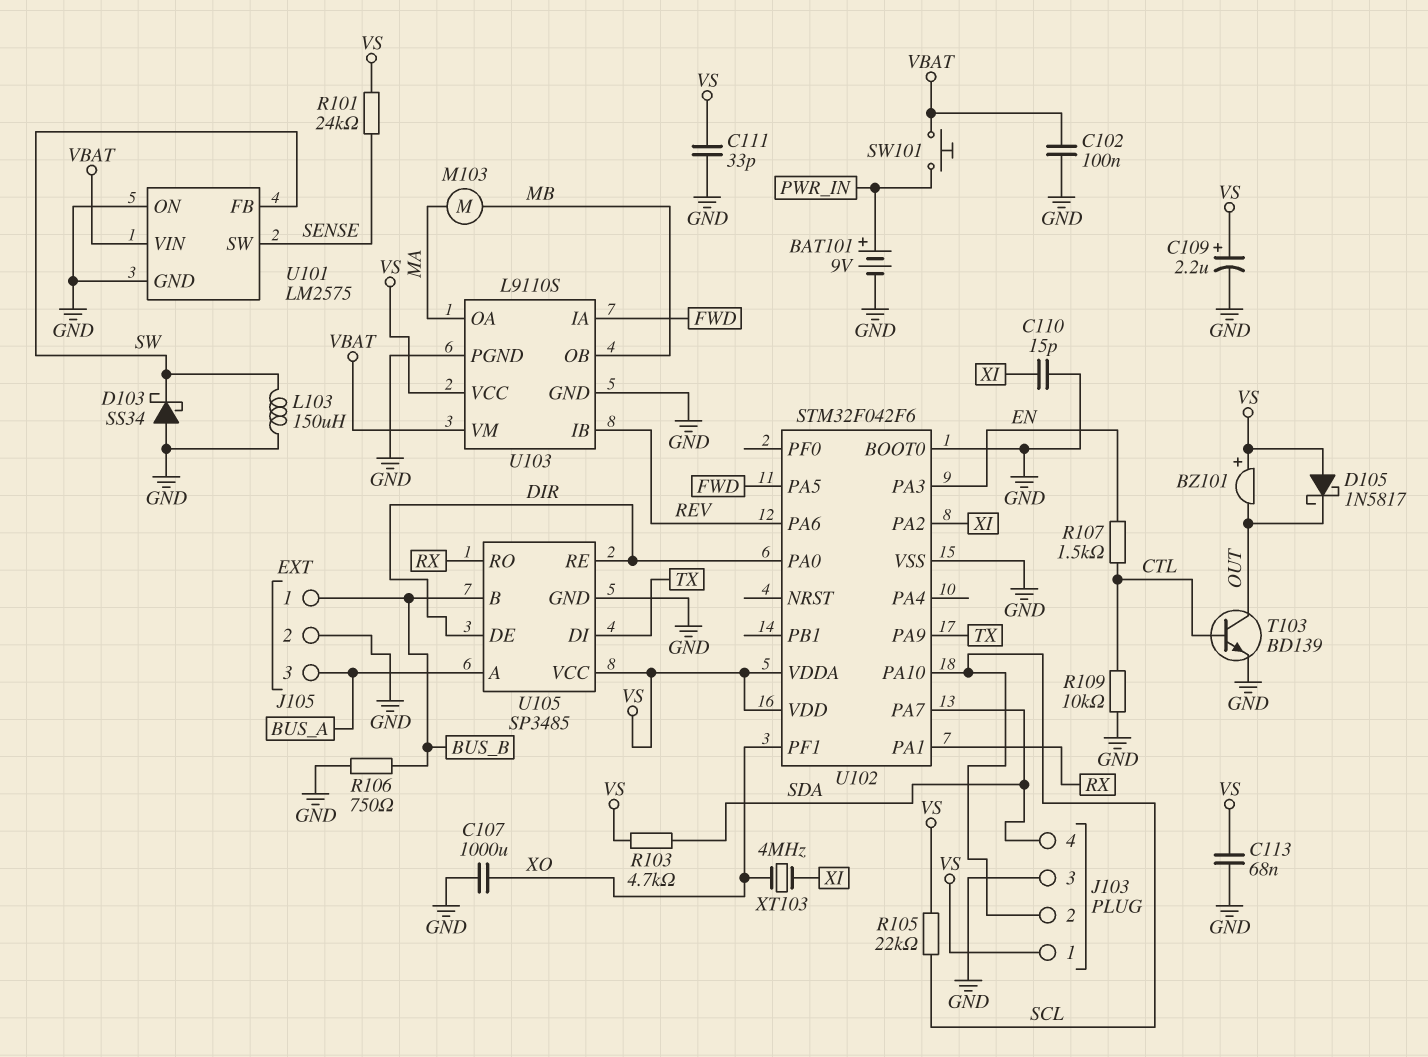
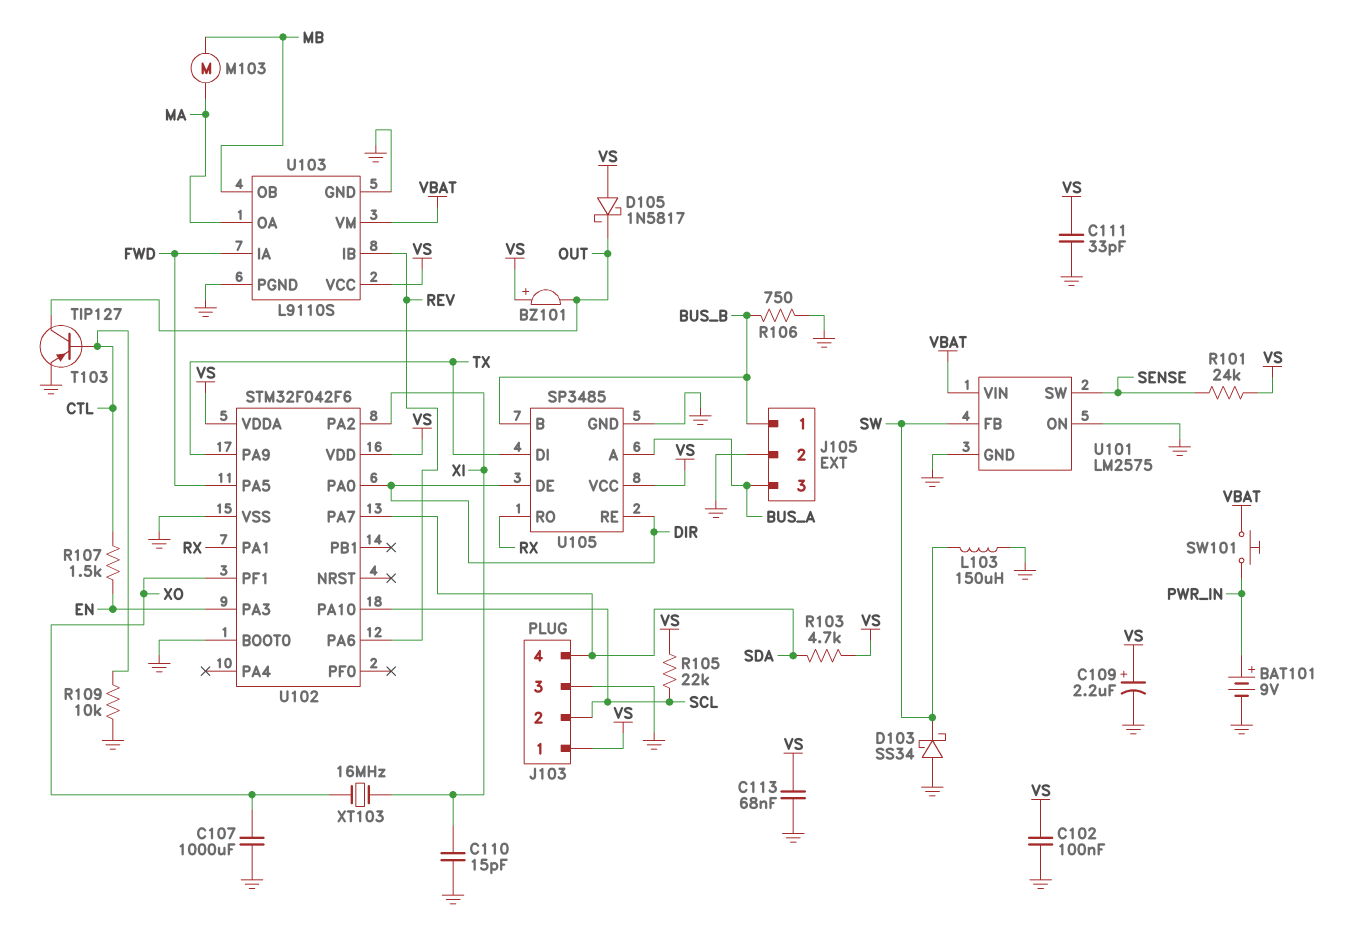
C102: 100nF (GND, VBAT) -> 100nF (GND, VS)
T103: NPN BD139 (B CTL, C OUT, E GND) -> PNP TIP127 (B CTL, C OUT, E GND)
XT103: 4MHz (XI, XO) -> 16MHz (XI, XO)

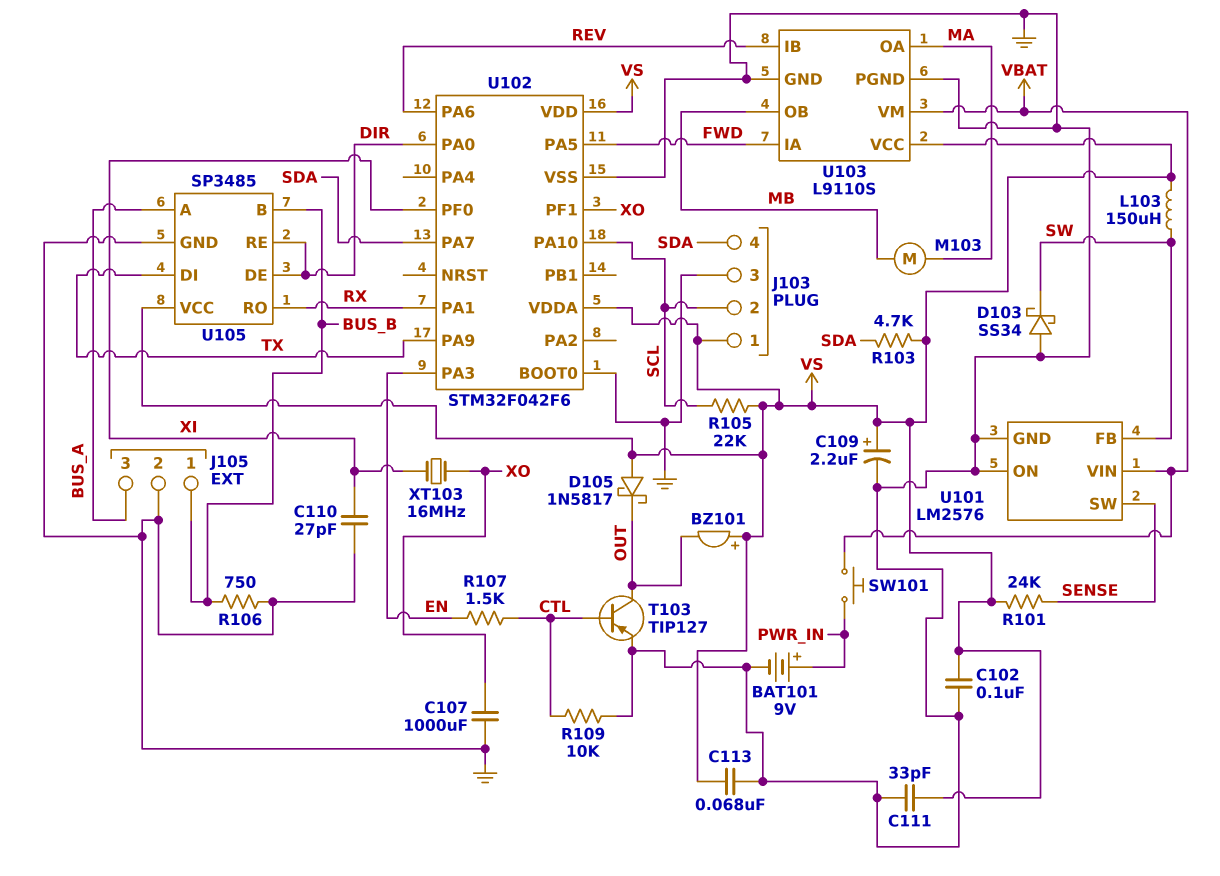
C110: 15pF (GND, XI) -> 27pF (GND, XI)
L103: 150uH (GND, SW) -> 150uH (SW, VS)
U101: LM2575 -> LM2576
U102 pin PA2: XI -> none
U102 pin PF0: none -> XI

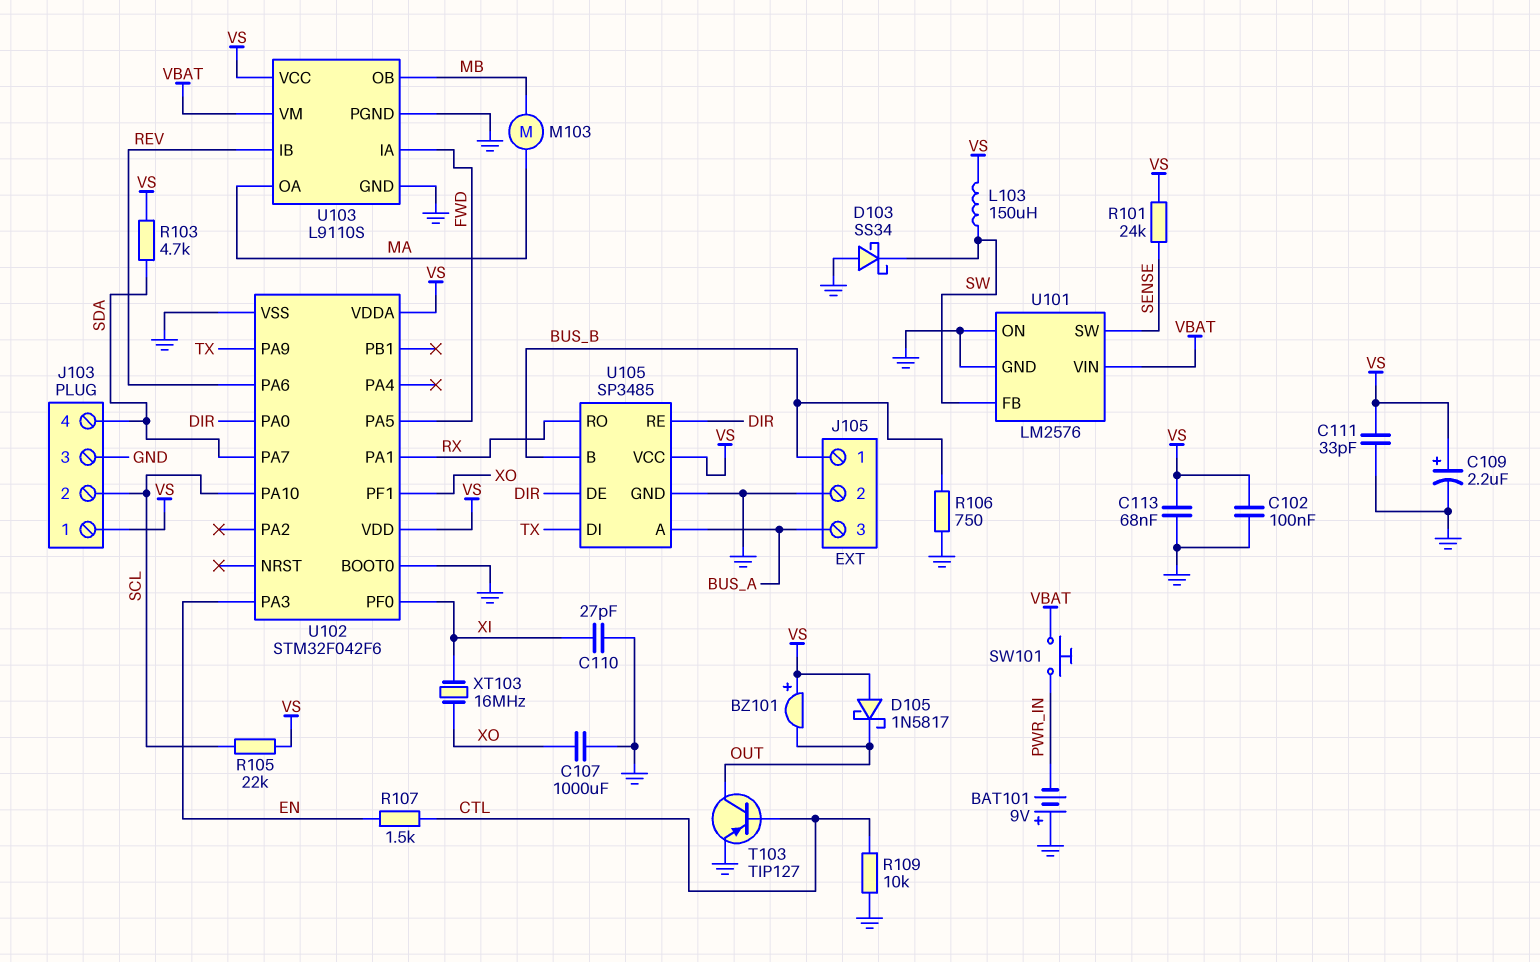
BAT101: 9V (plus PWR_IN, minus GND) -> 9V (plus GND, minus PWR_IN)

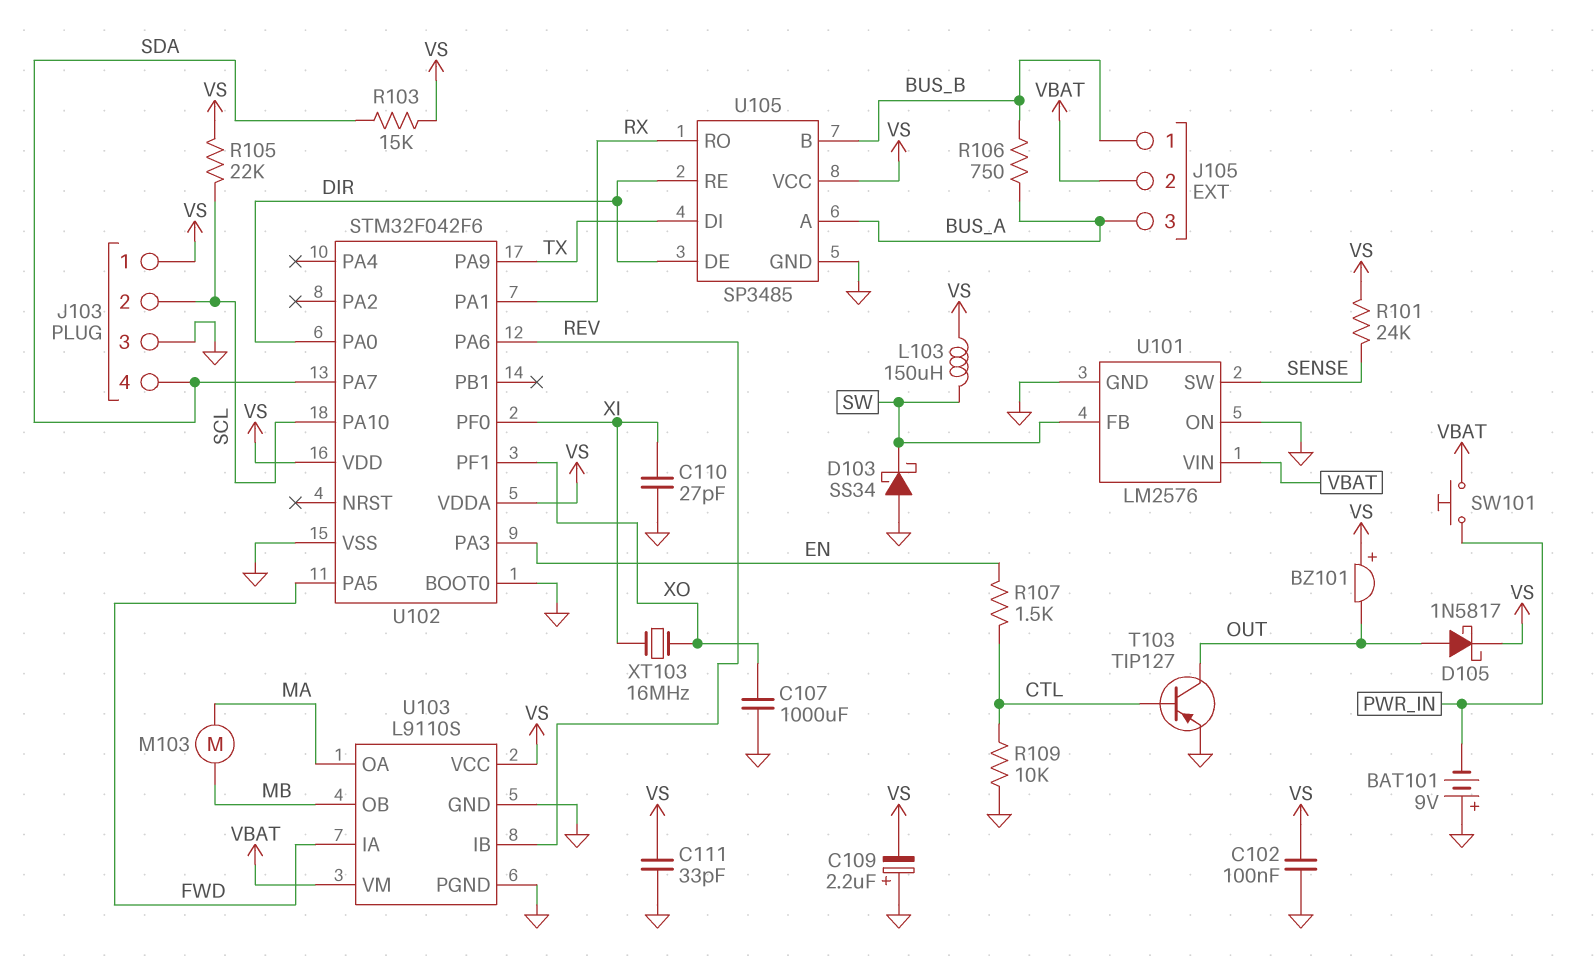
C109: 2.2uF (plus VS, minus GND) -> 2.2uF (plus GND, minus VS)
C113: 68nF (GND, VS) -> none
D105: schottky 1N5817 (A VS, K OUT) -> schottky 1N5817 (A OUT, K VS)
J105 pin 2: GND -> VBAT
R103: 4.7k (SDA, VS) -> 15k (SDA, VS)
R106: 750 (BUS_B, GND) -> 750 (BUS_A, BUS_B)

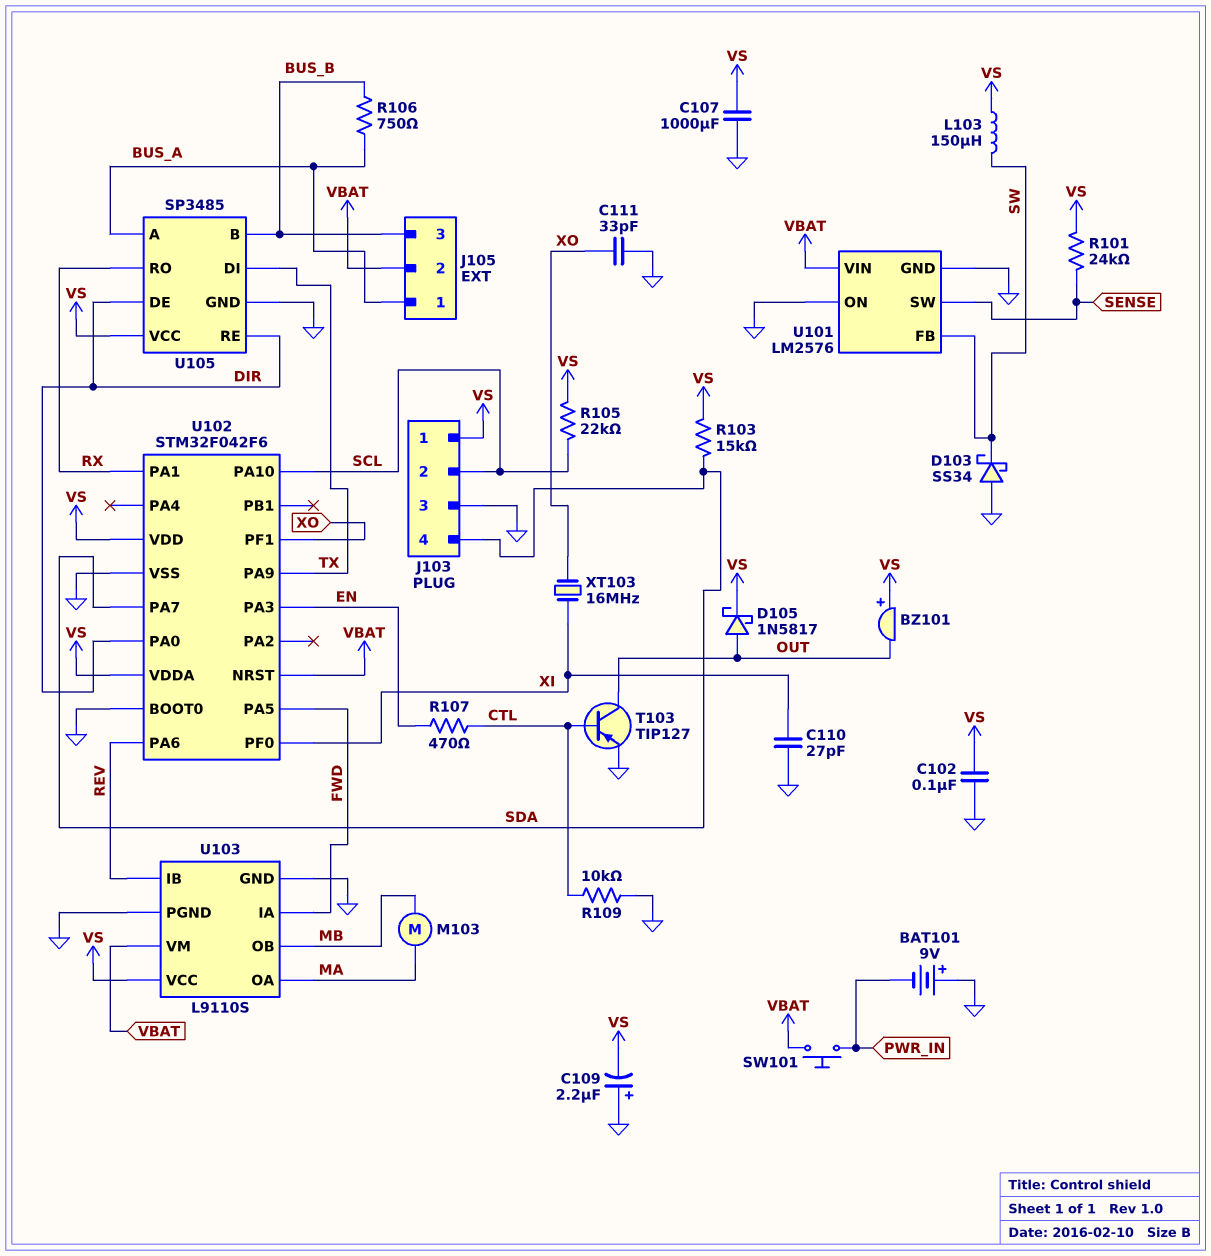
C107: 1000uF (GND, XO) -> 1000uF (GND, VS)
C111: 33pF (GND, VS) -> 33pF (GND, XO)
J105 pin 1: BUS_B -> BUS_A
J105 pin 3: BUS_A -> BUS_B
R107: 1.5k (CTL, EN) -> 470 (CTL, EN)
U102 pin NRST: none -> VBAT

